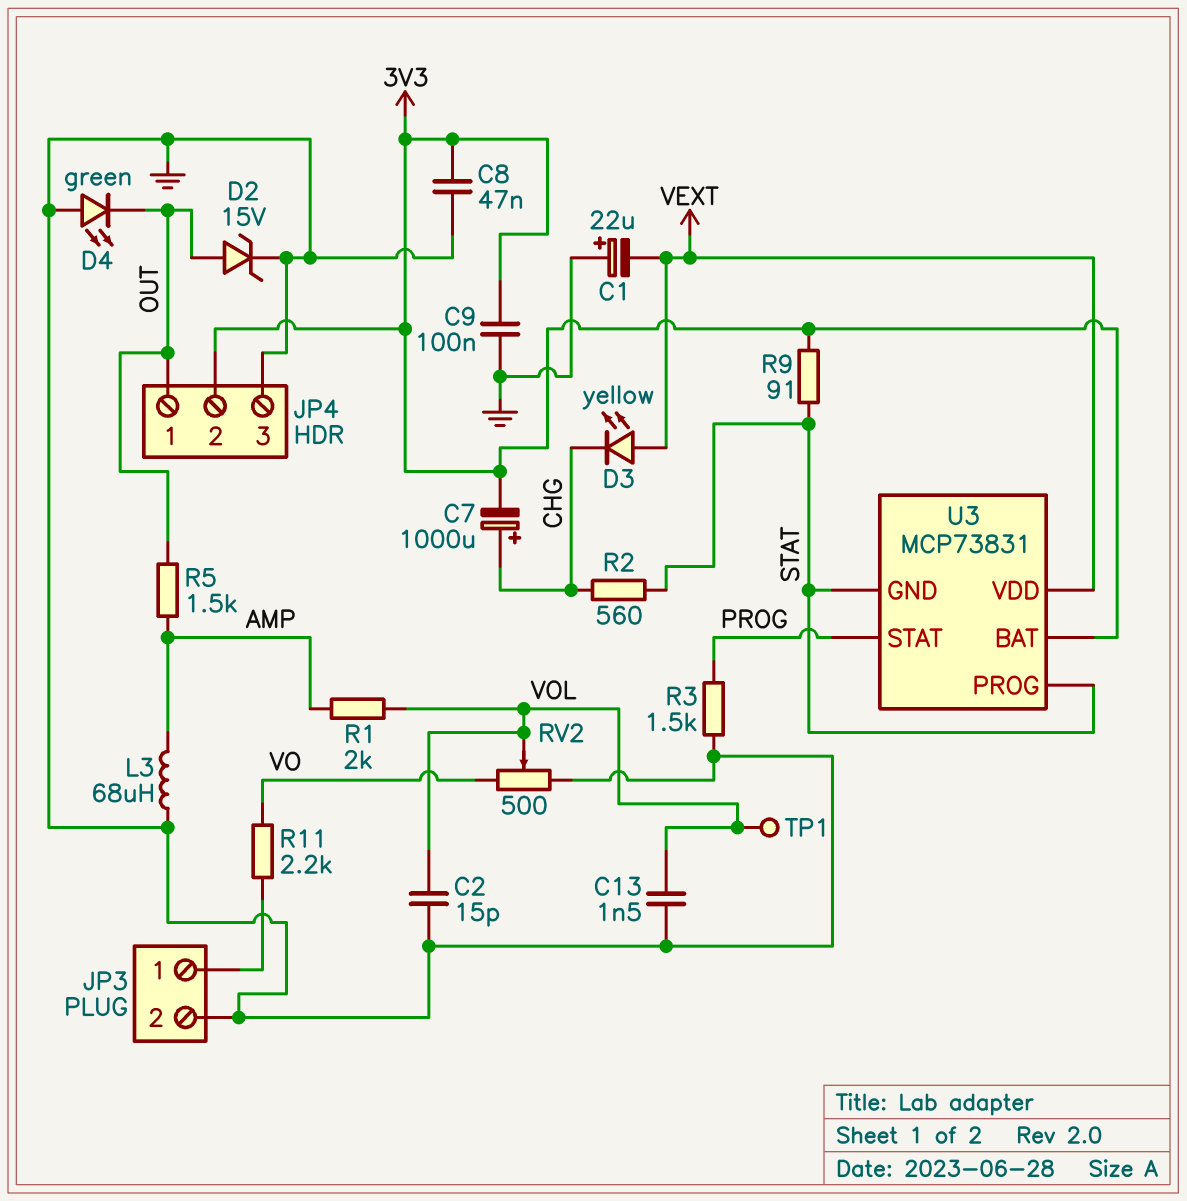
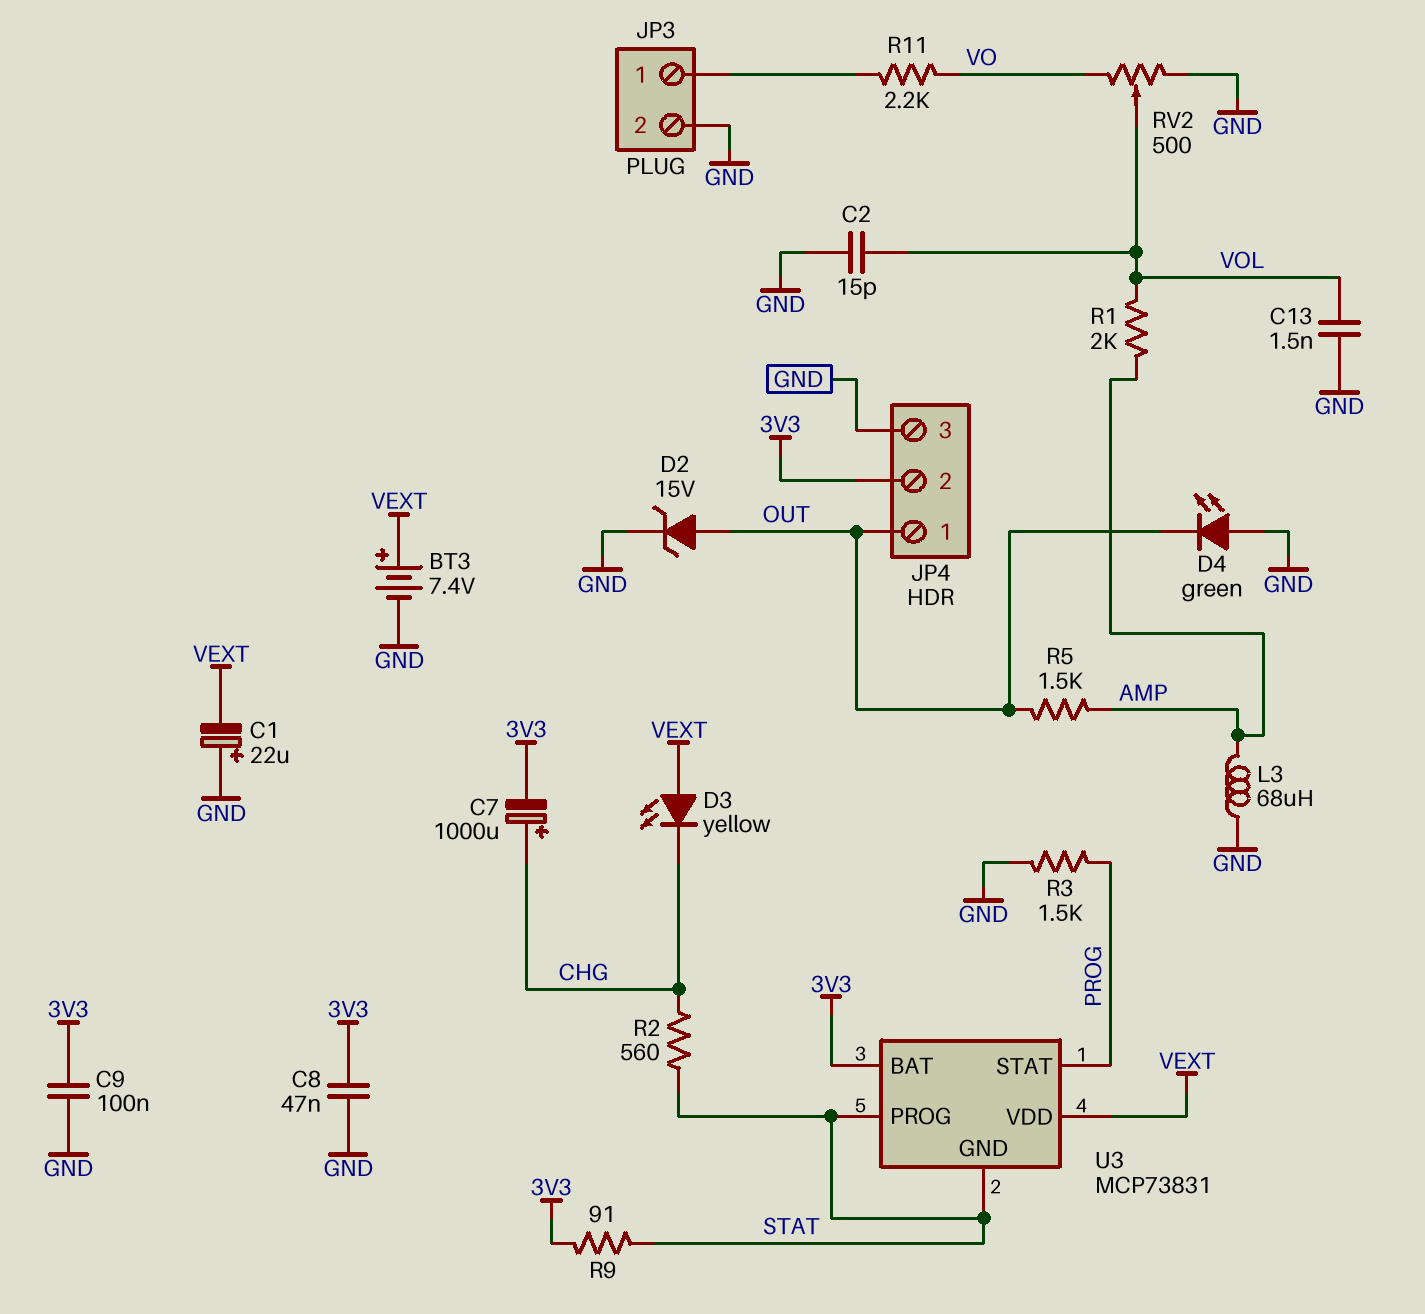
BT3: none -> 7.4V (plus VEXT, minus GND)
TP1: test point (VOL) -> none

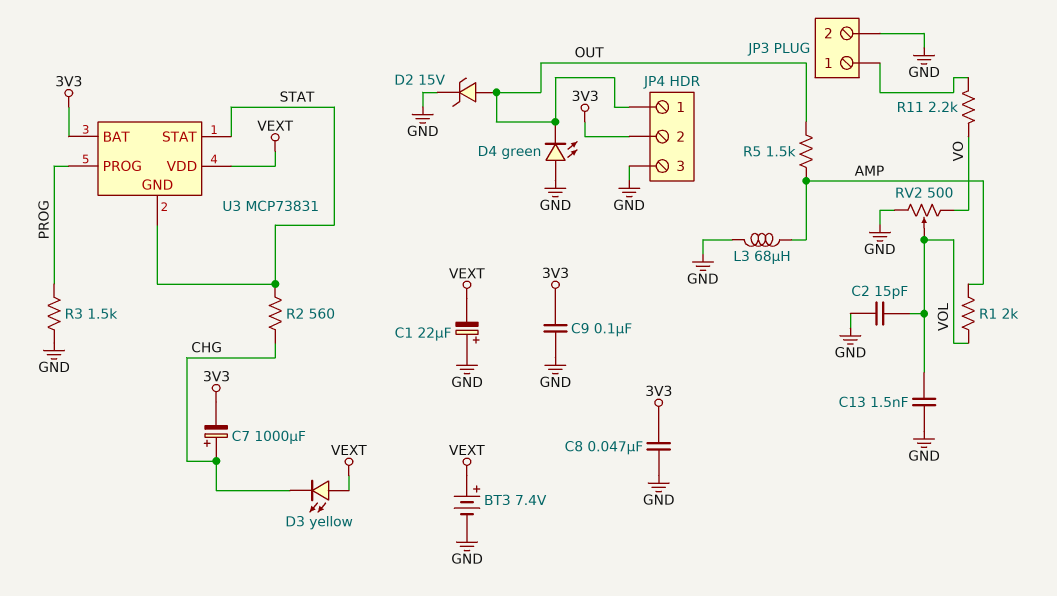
R9: 91 (3V3, STAT) -> none
U3 pin PROG: STAT -> PROG
U3 pin STAT: PROG -> STAT

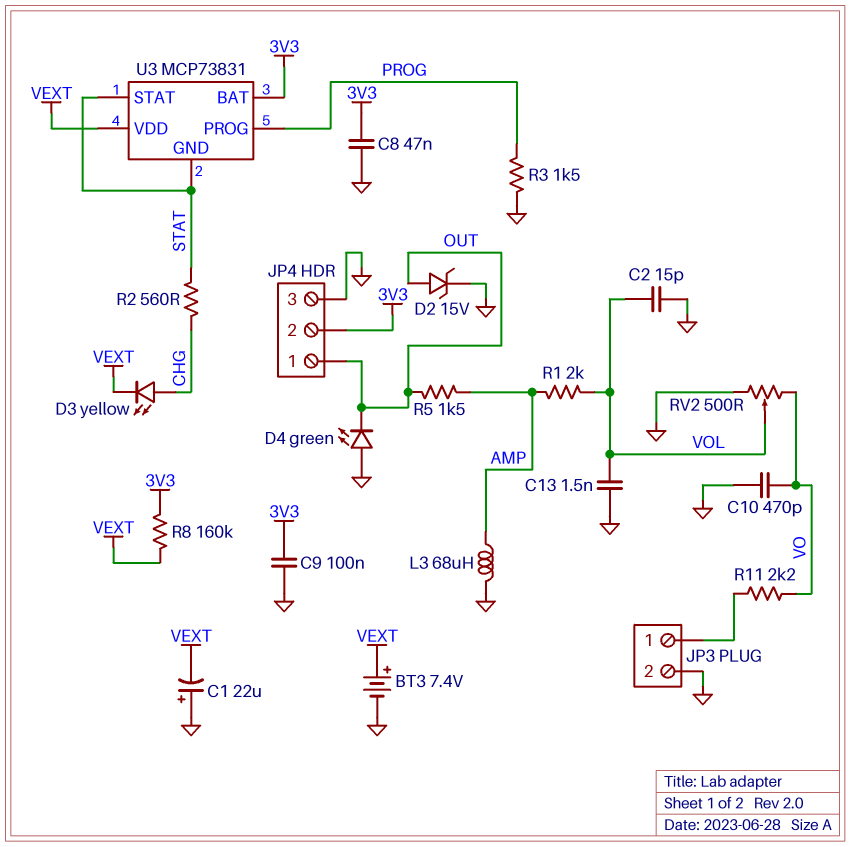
C7: 1000uF (plus CHG, minus 3V3) -> none
C10: none -> 470pF (GND, VO)
D3: LED yellow (A VEXT, K CHG) -> LED yellow (A CHG, K VEXT)
R8: none -> 160k (3V3, VEXT)

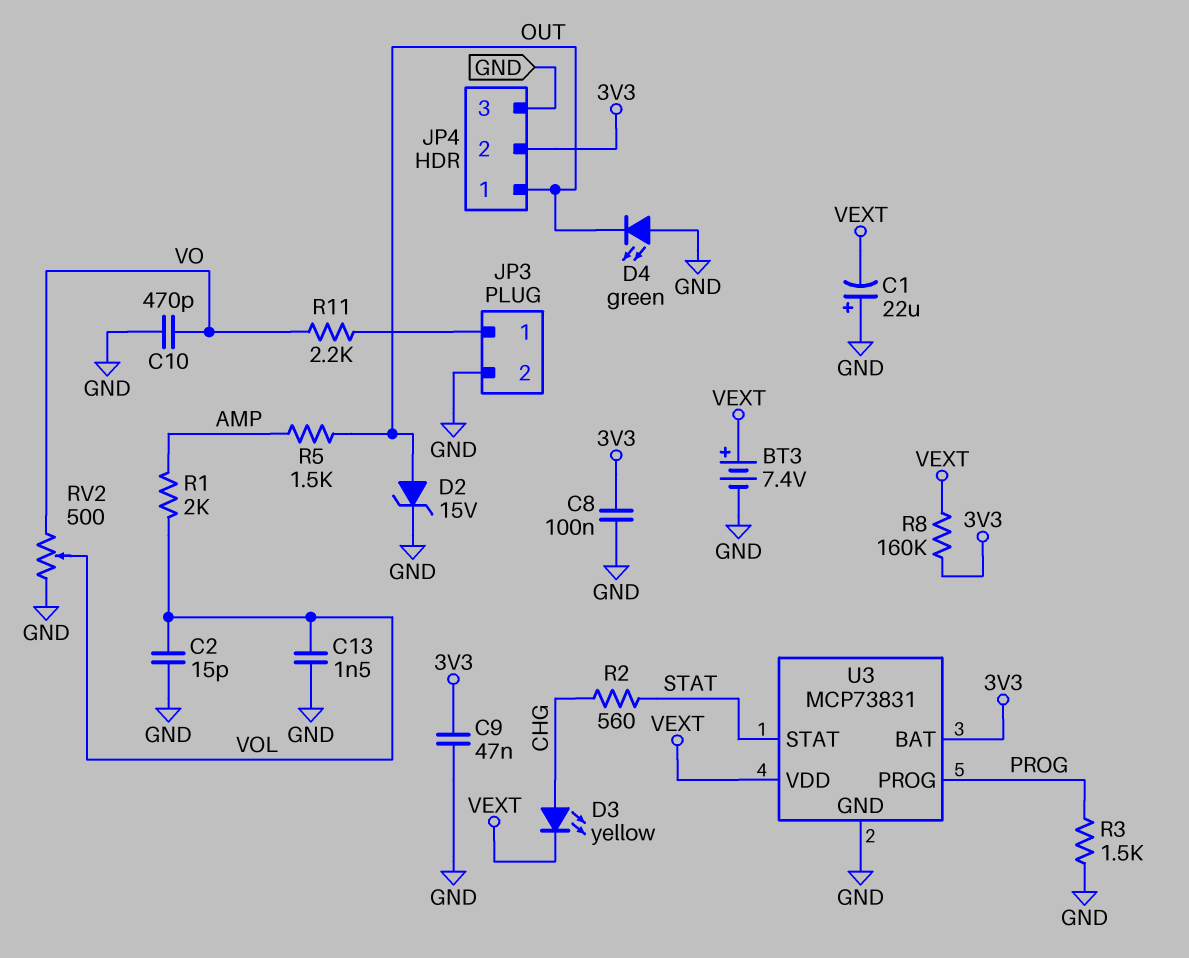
C8: 47nF (3V3, GND) -> 100nF (3V3, GND)
C9: 100nF (3V3, GND) -> 47nF (3V3, GND)
L3: 68uH (AMP, GND) -> none
U3 pin GND: STAT -> GND

